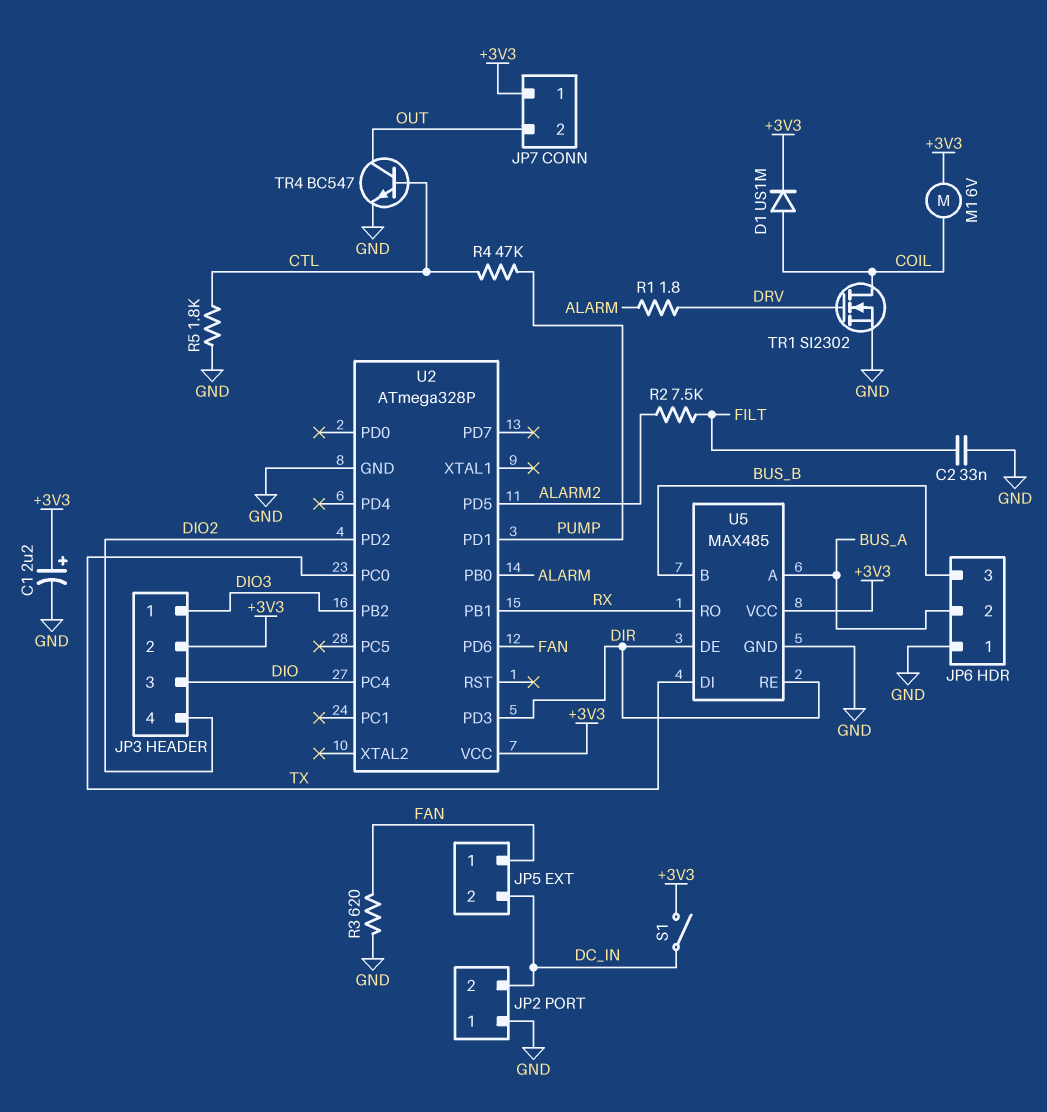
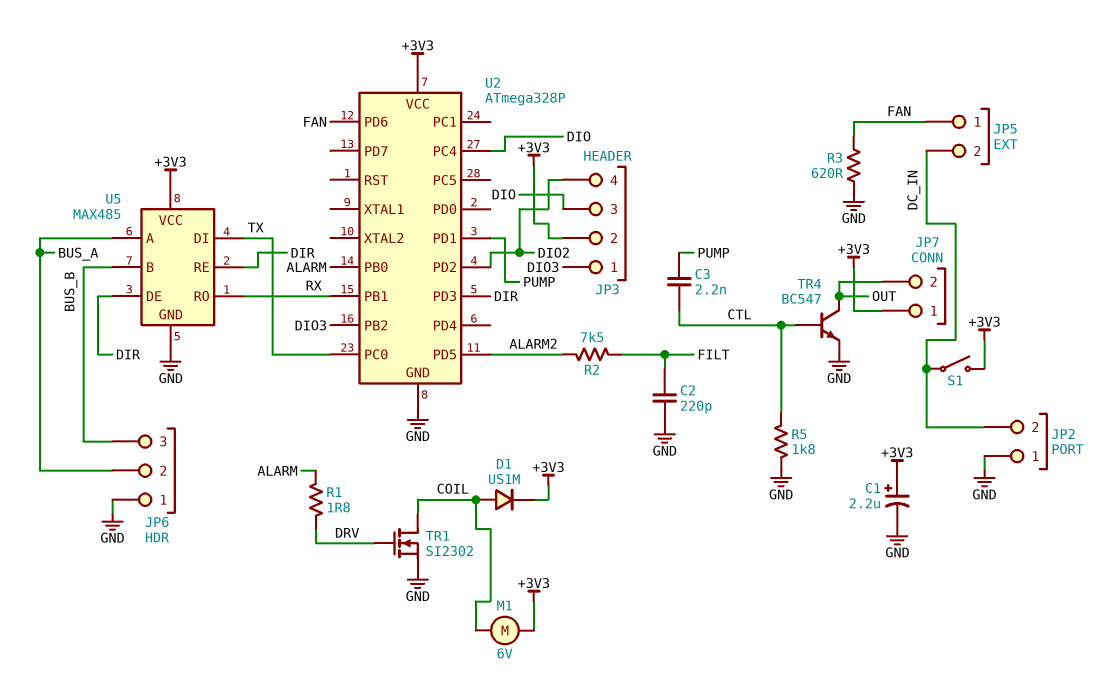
C2: 33nF (FILT, GND) -> 220pF (FILT, GND)
C3: none -> 2.2nF (CTL, PUMP)
R4: 47k (CTL, PUMP) -> none

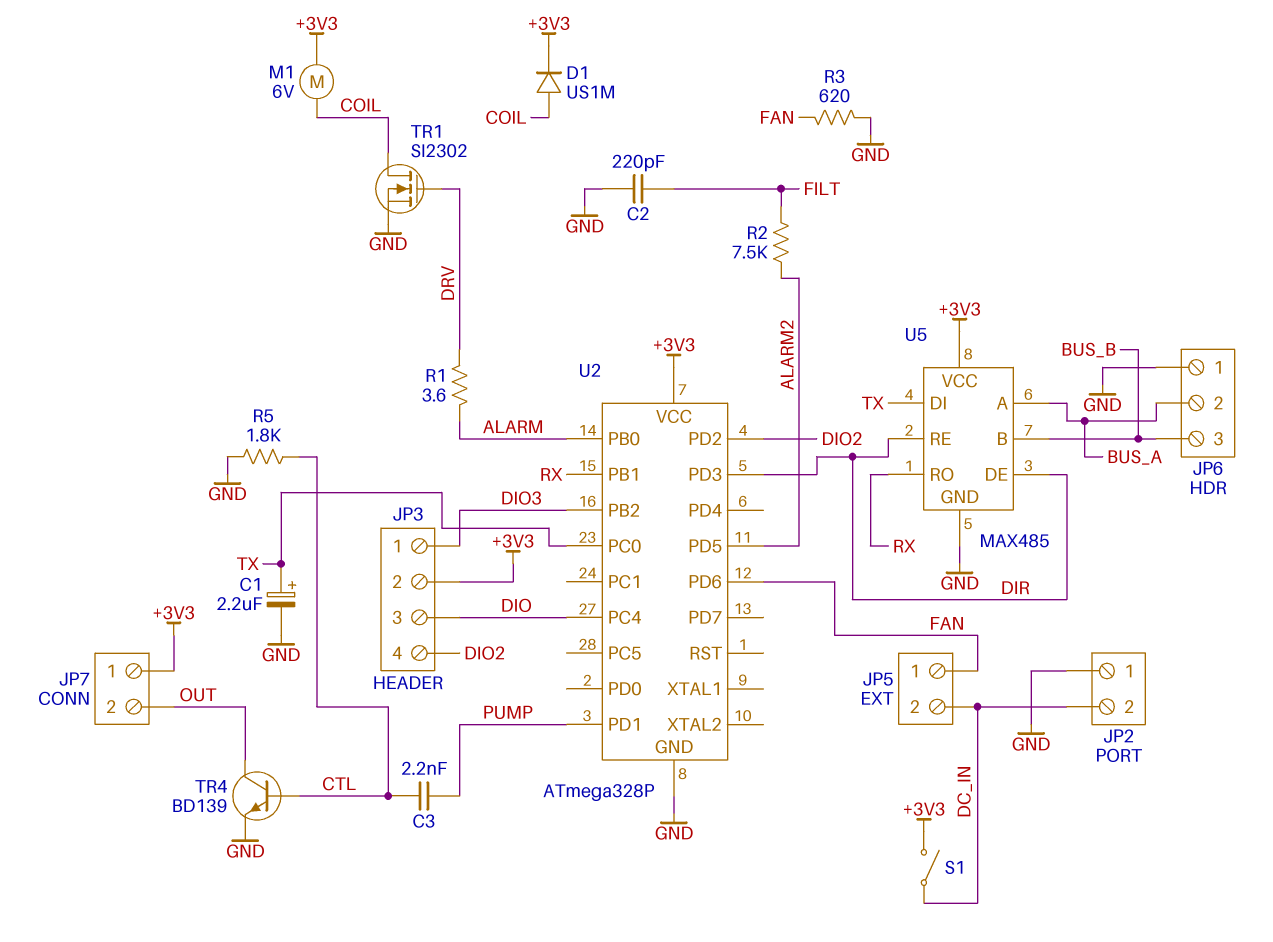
C1: 2.2uF (plus +3V3, minus GND) -> 2.2uF (plus TX, minus GND)
R1: 1.8 (ALARM, DRV) -> 3.6 (ALARM, DRV)
TR4: NPN BC547 (B CTL, C OUT, E GND) -> NPN BD139 (B CTL, C OUT, E GND)

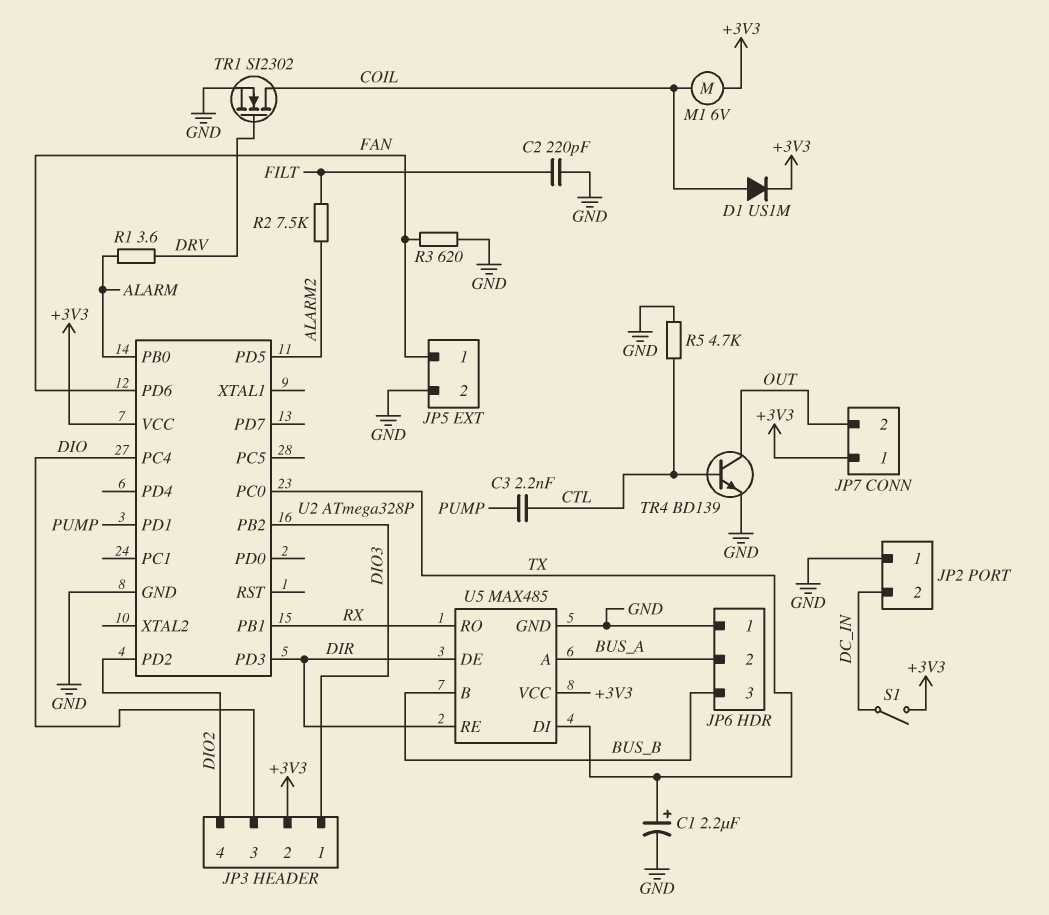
JP5 pin 2: DC_IN -> GND
R5: 1.8k (CTL, GND) -> 4.7k (CTL, GND)

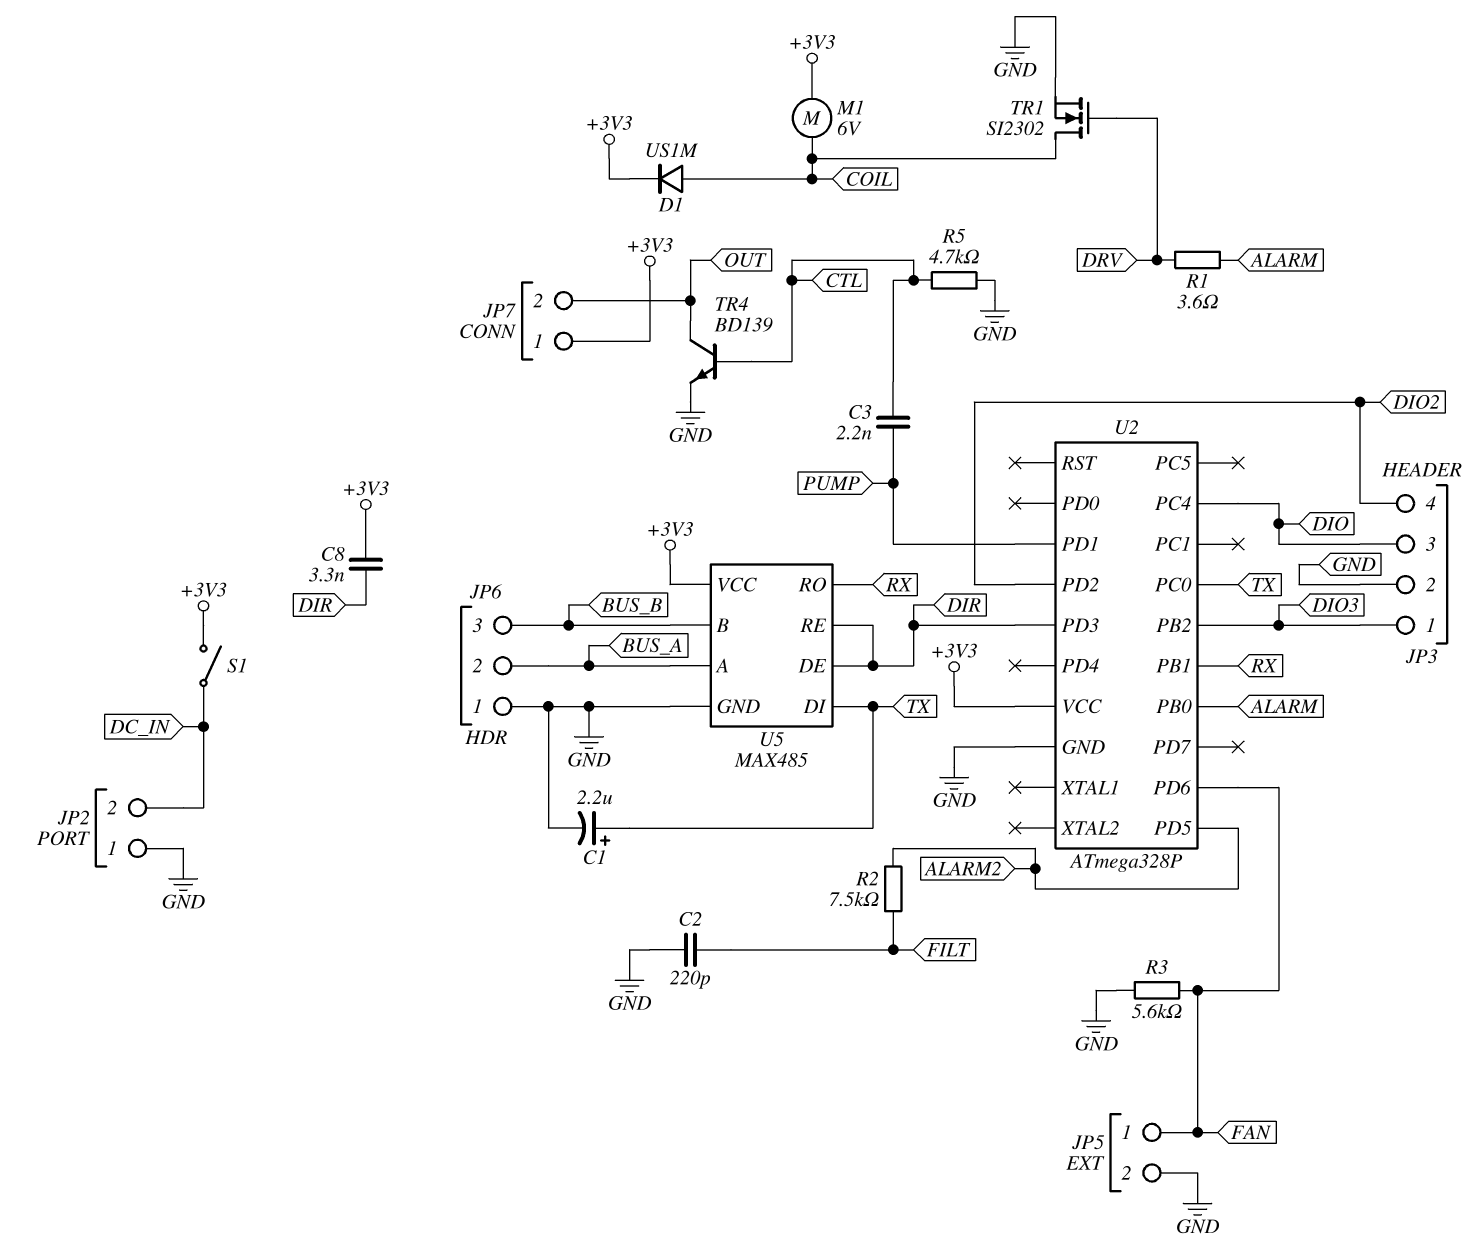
C8: none -> 3.3nF (+3V3, DIR)
JP3 pin 2: +3V3 -> GND
R3: 620 (FAN, GND) -> 5.6k (FAN, GND)

